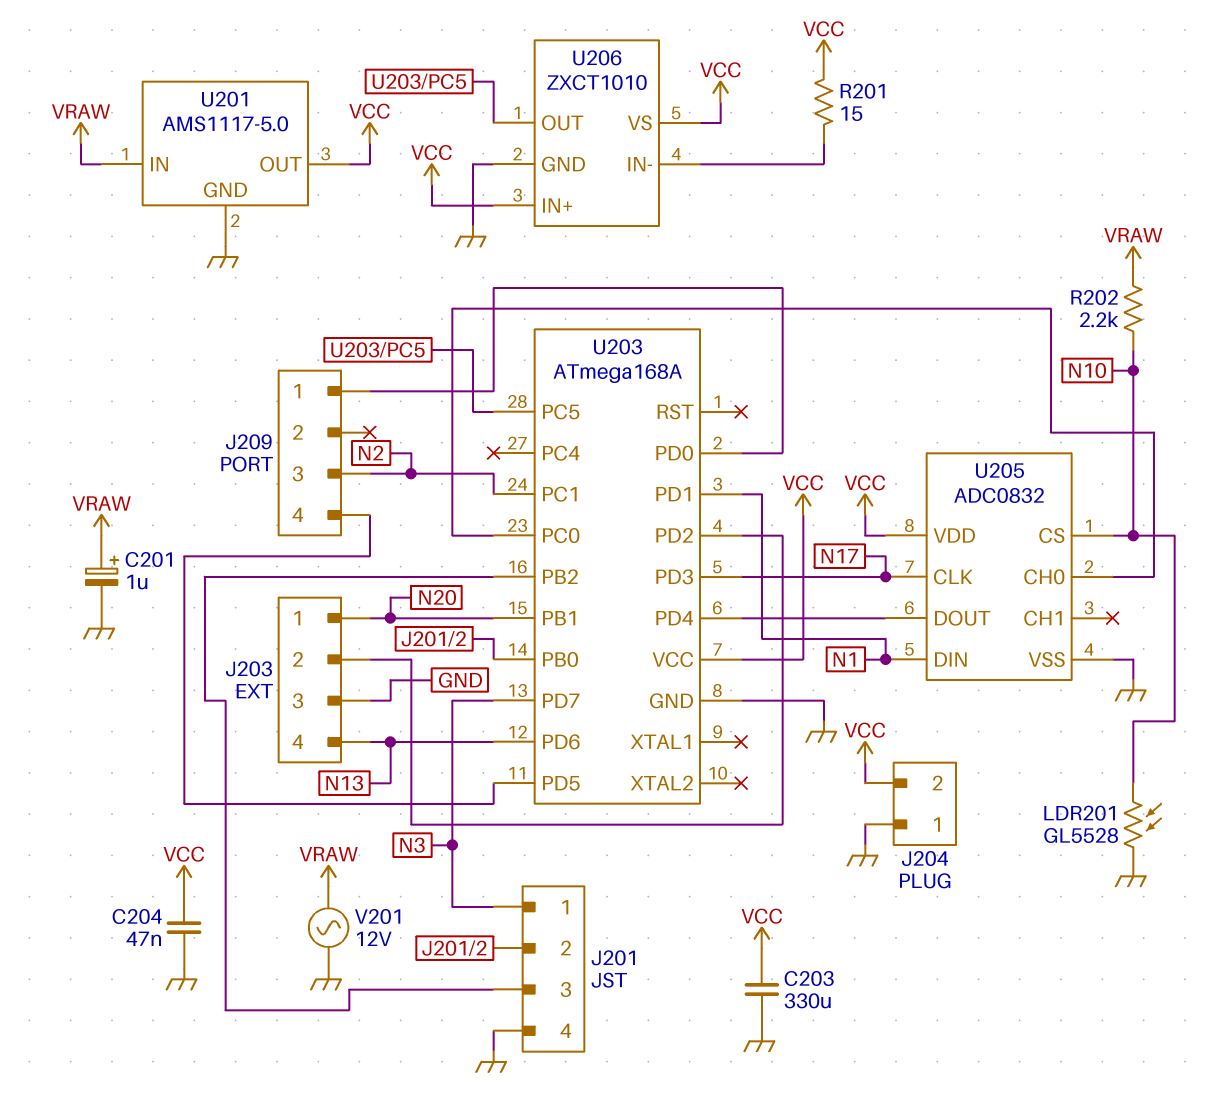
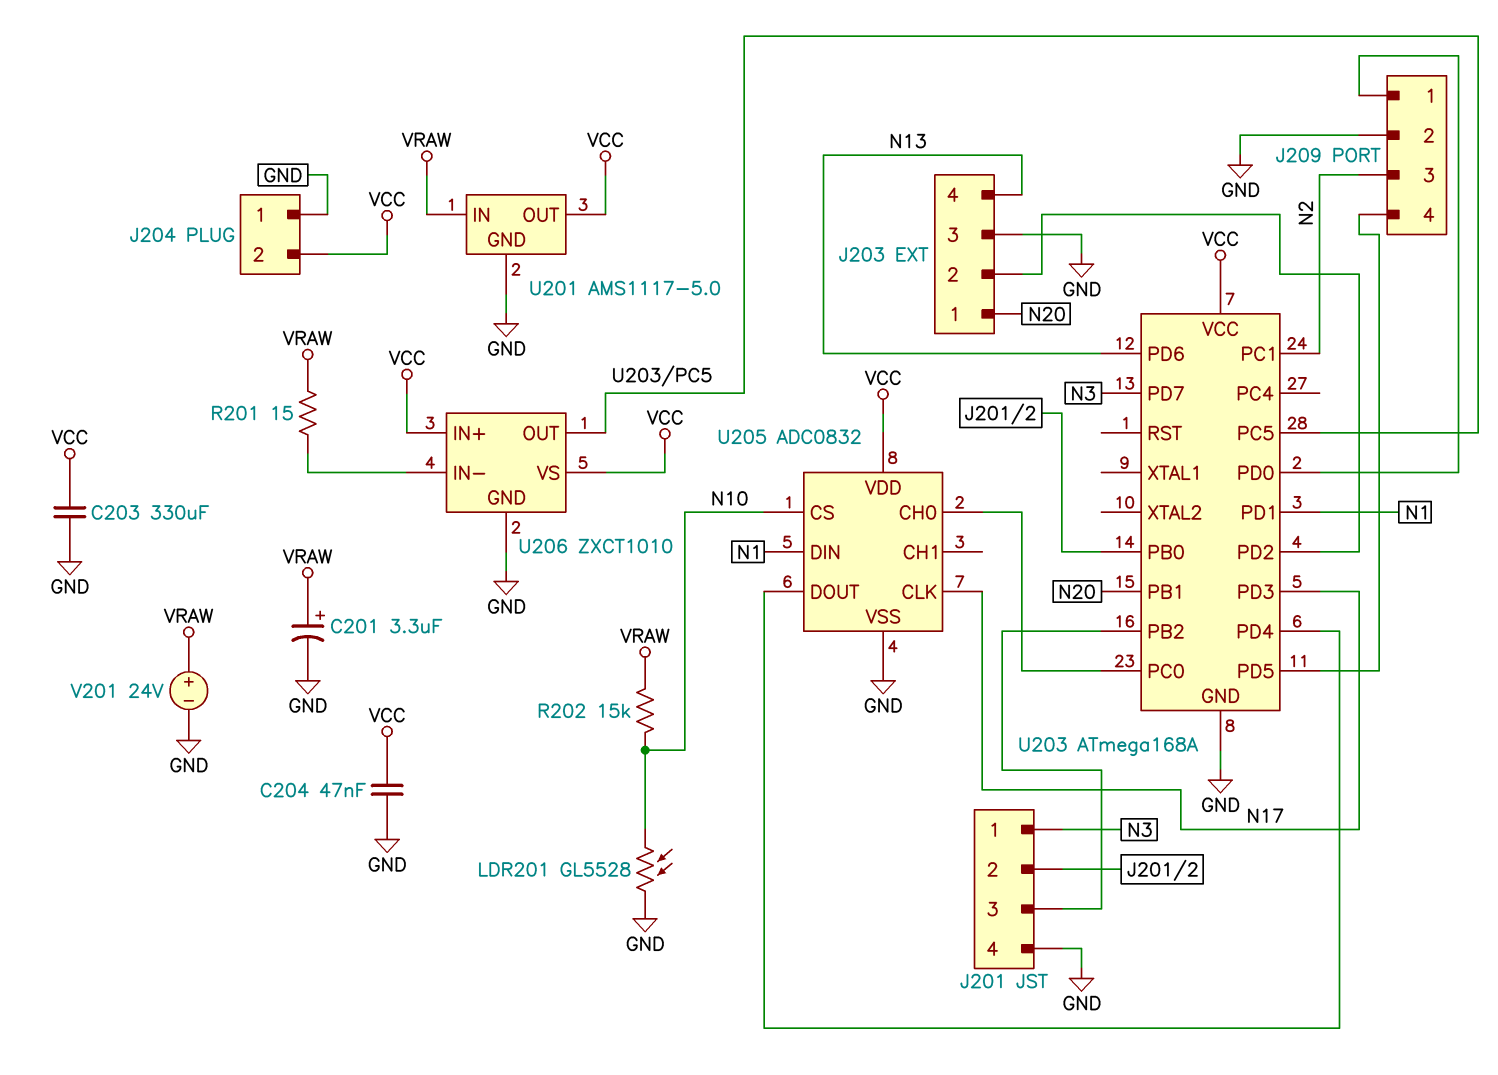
C201: 1uF (plus VRAW, minus GND) -> 3.3uF (plus VRAW, minus GND)
J209 pin 2: none -> GND
R201: 15 (U206/IN-, VCC) -> 15 (U206/IN-, VRAW)
R202: 2.2k (N10, VRAW) -> 15k (N10, VRAW)
V201: AC 12V (GND, VRAW) -> 24V (plus VRAW, minus GND)

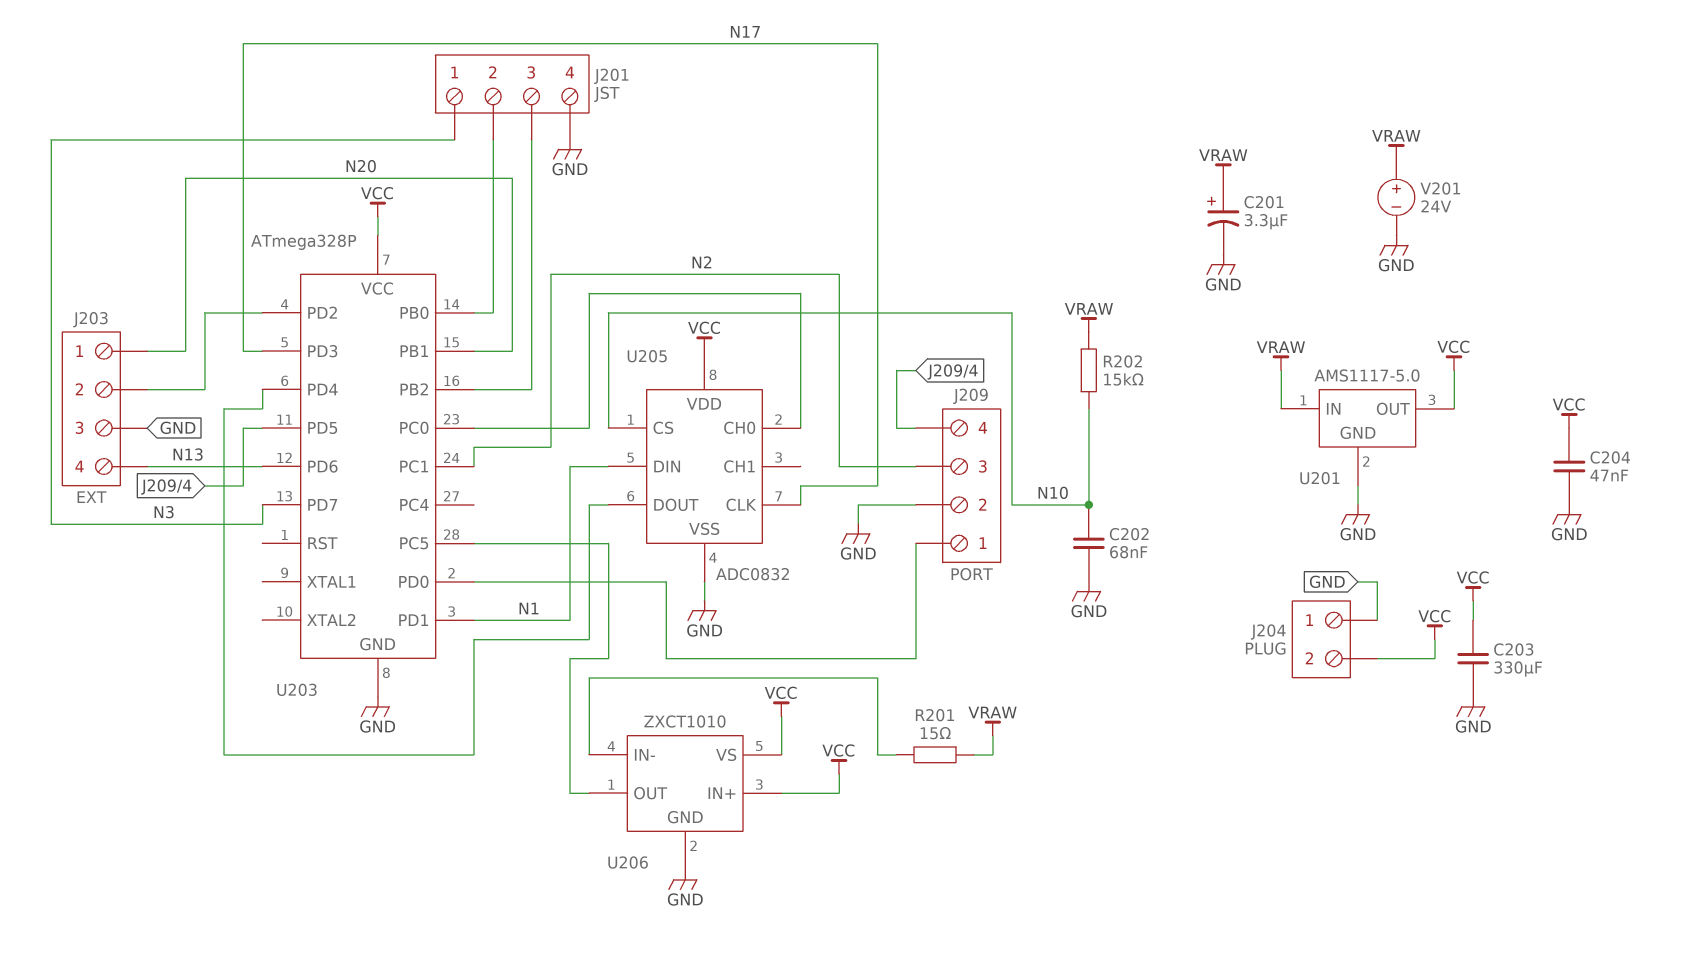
C202: none -> 68nF (GND, N10)
LDR201: GL5528 (GND, N10) -> none
U203: ATmega168A -> ATmega328P

